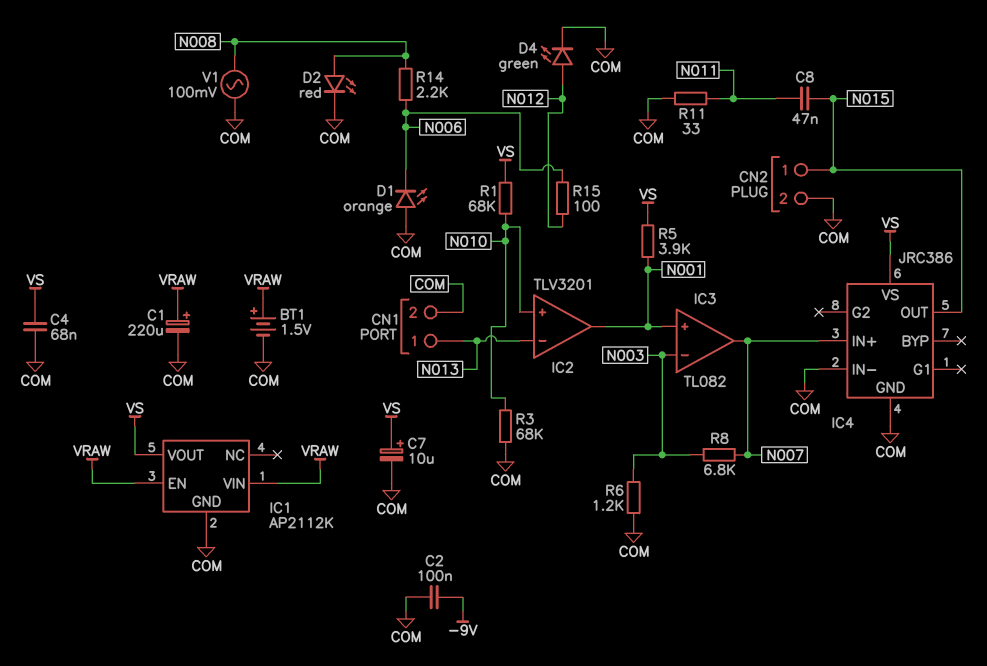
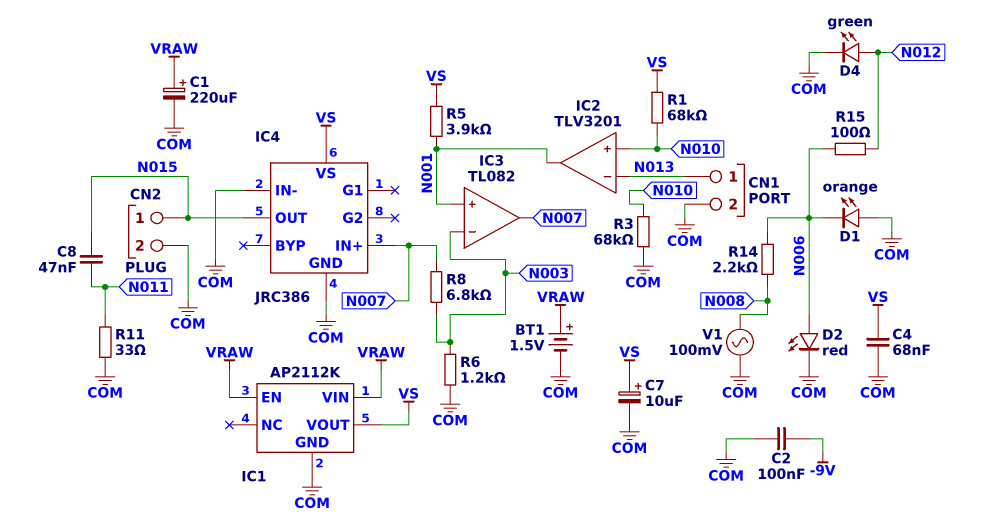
D2: LED red (A N008, K COM) -> LED red (A N006, K COM)

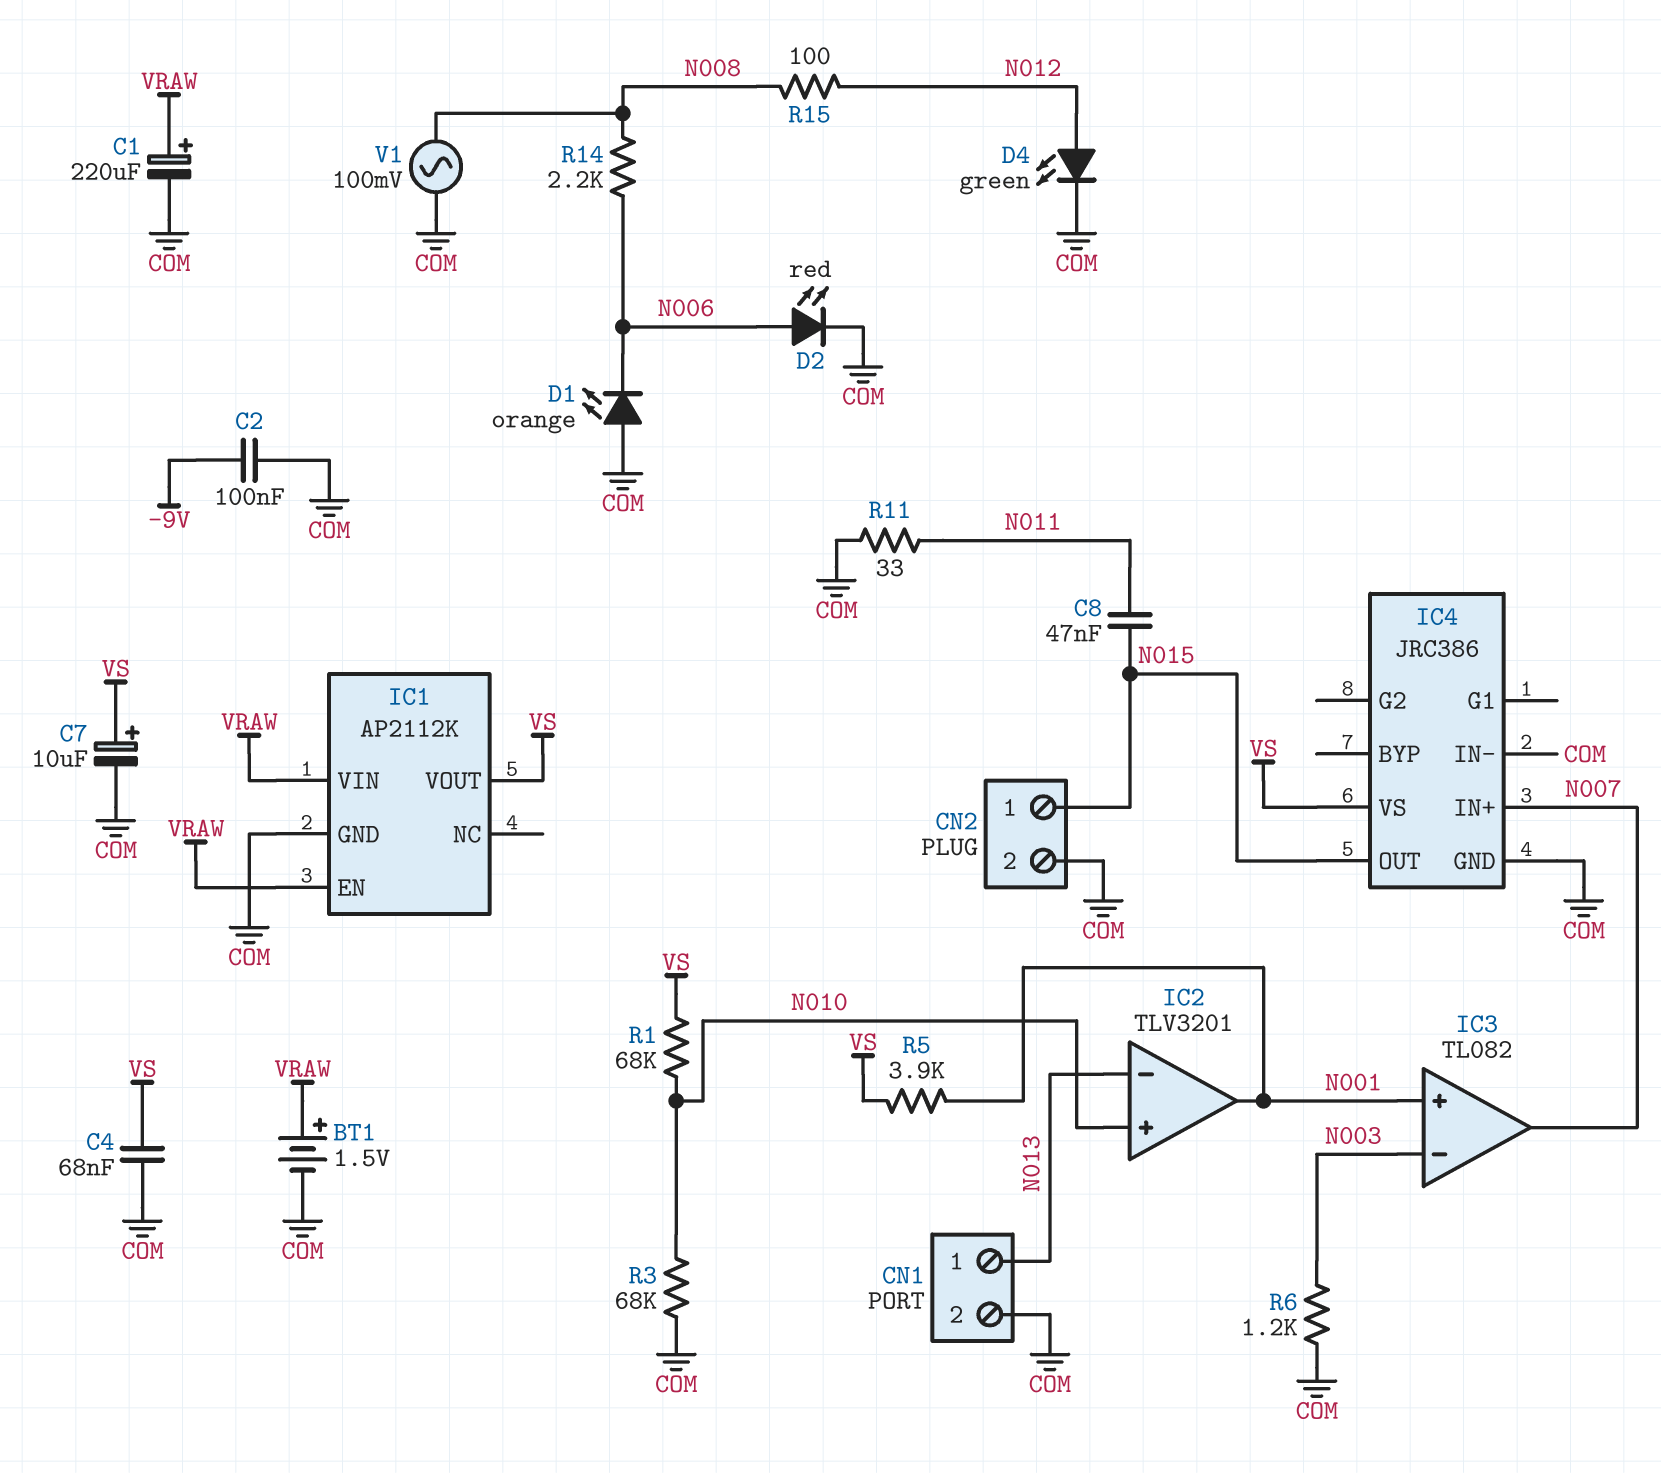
R8: 6.8k (N003, N007) -> none
R15: 100 (N006, N012) -> 100 (N008, N012)

